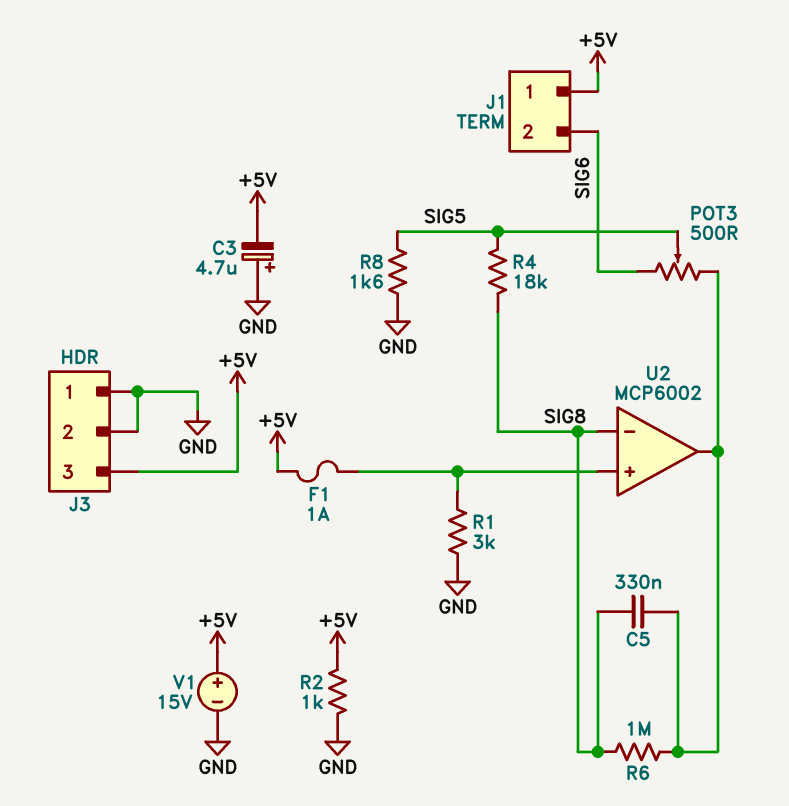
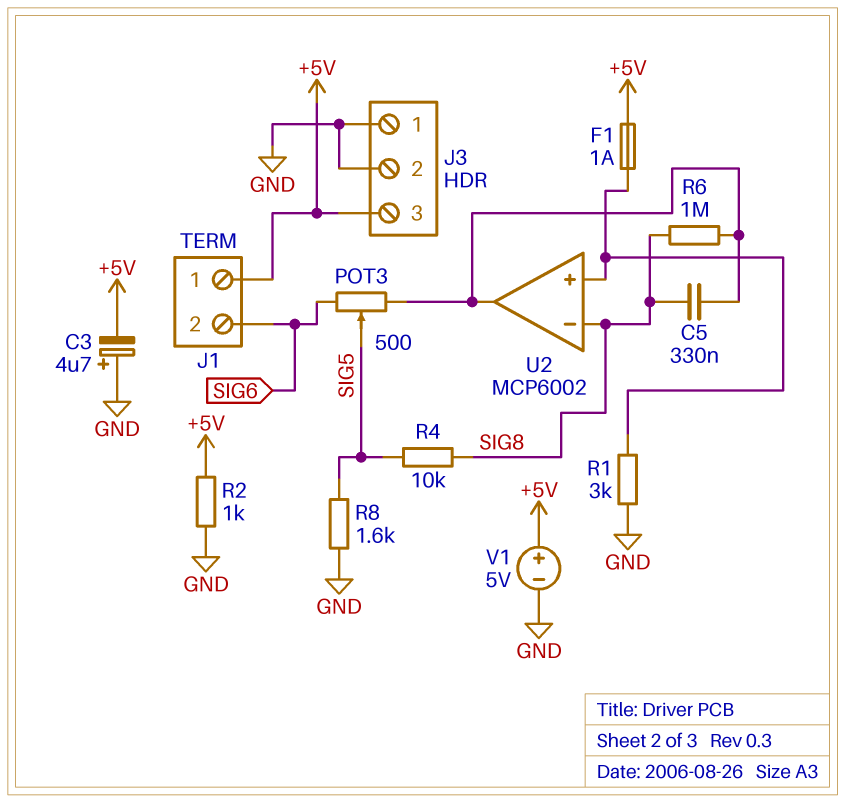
R4: 18k (SIG5, SIG8) -> 10k (SIG5, SIG8)
V1: 15V (plus +5V, minus GND) -> 5V (plus +5V, minus GND)

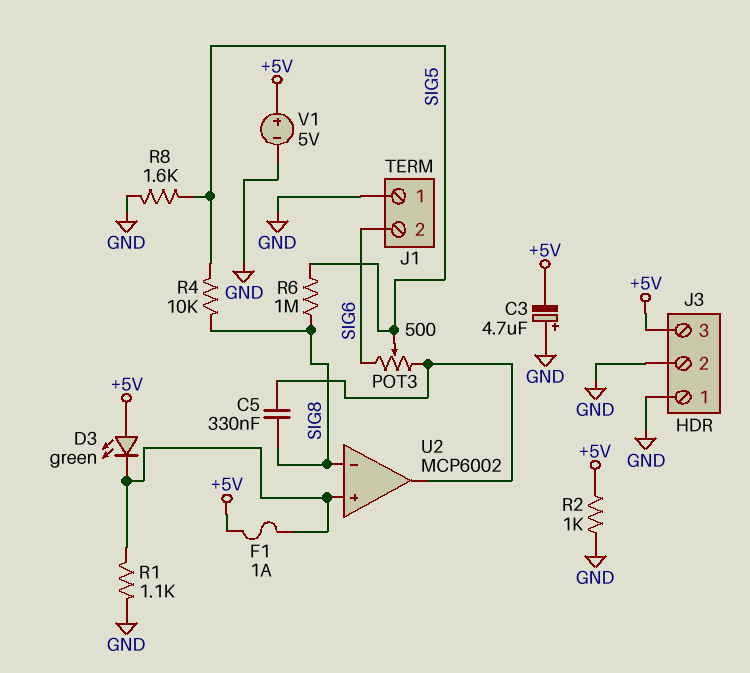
D3: none -> LED green (A +5V, K U2/in+)
J1 pin 1: +5V -> GND
R1: 3k (GND, U2/in+) -> 1.1k (GND, U2/in+)
R6: 1M (SIG8, U2/out) -> 1M (SIG5, SIG8)

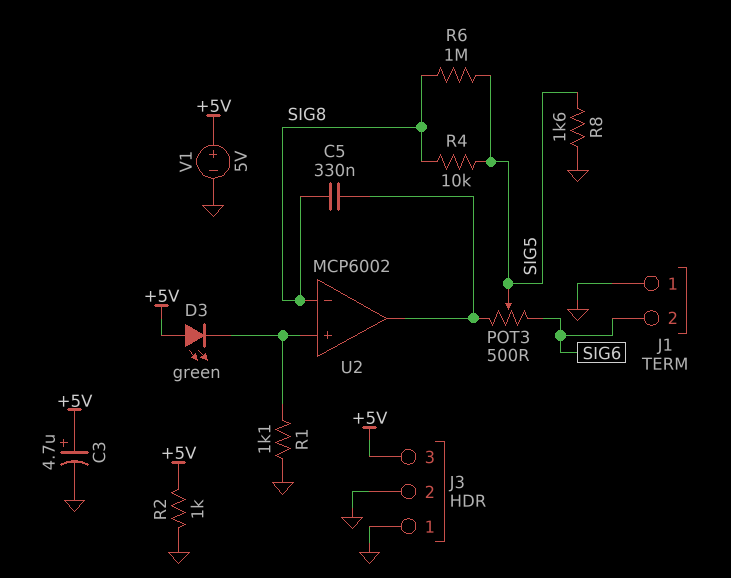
C3: 4.7uF (plus GND, minus +5V) -> 4.7uF (plus +5V, minus GND)
F1: 1A (+5V, U2/in+) -> none

